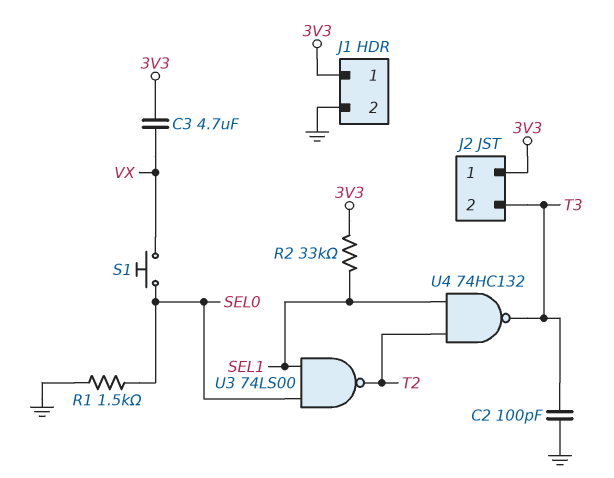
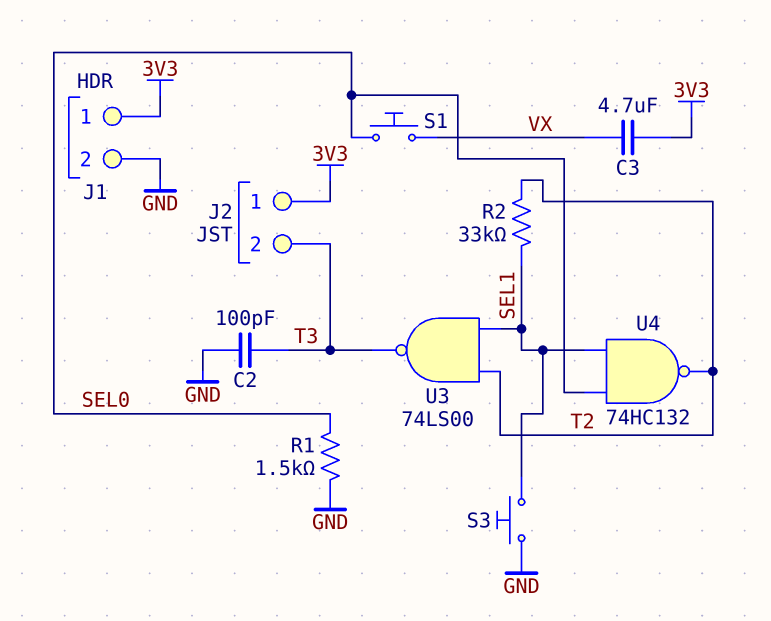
R2: 33k (3V3, SEL1) -> 33k (SEL1, T2)
S3: none -> button (GND, SEL1)
U3: NAND 74LS00 (in SEL0, in SEL1, out T2) -> NAND 74LS00 (in SEL1, in T2, out T3)
U4: NAND 74HC132 (in SEL1, in T2, out T3) -> NAND 74HC132 (in SEL0, in SEL1, out T2)

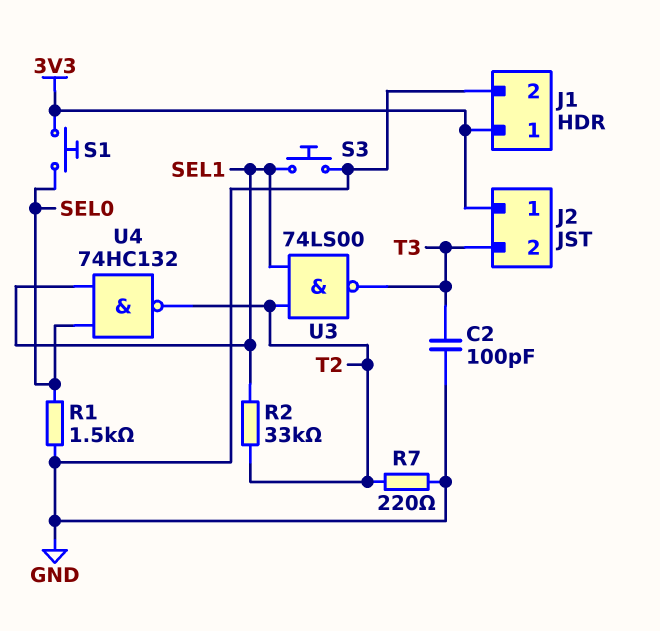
C3: 4.7uF (3V3, VX) -> none
R7: none -> 220 (GND, T2)
S1: button (SEL0, VX) -> button (3V3, SEL0)

